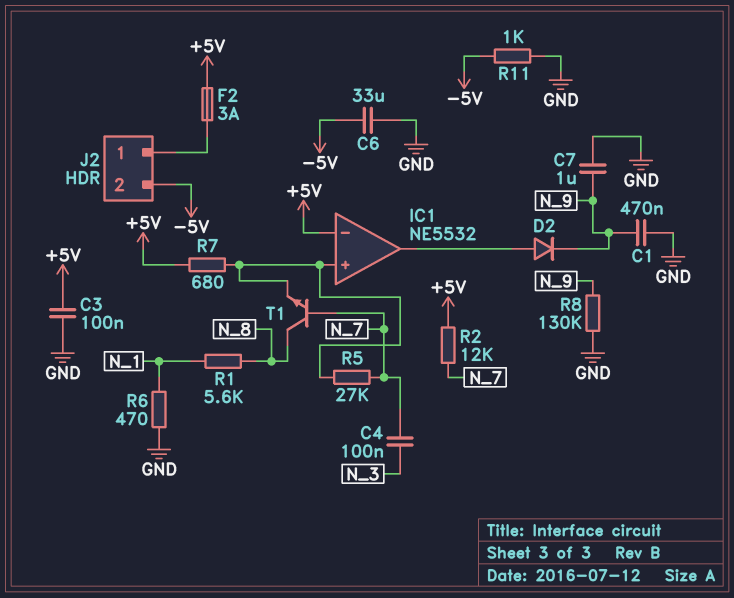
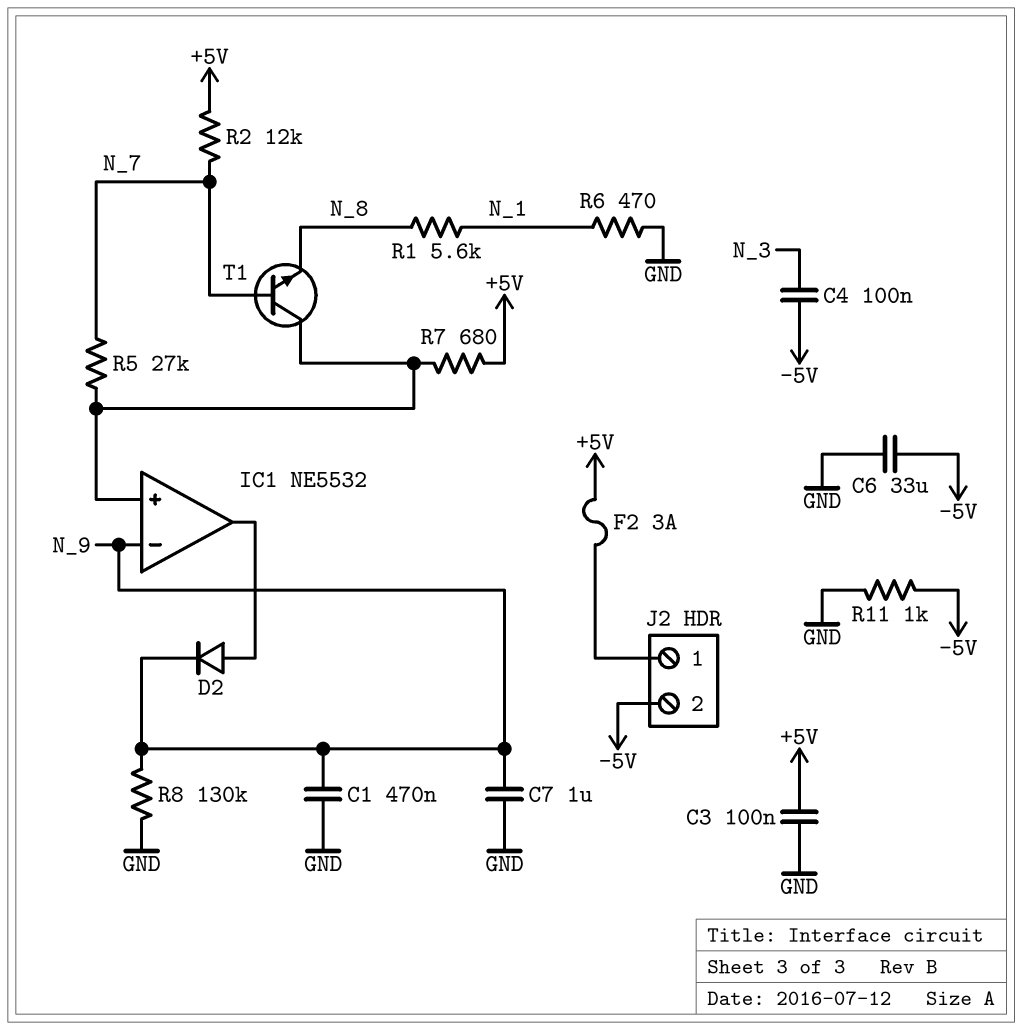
C4: 100nF (N_3, N_7) -> 100nF (-5V, N_3)
IC1 pin in-: +5V -> N_9
T1: NPN (B N_7, C N_8, E IC1/in+) -> NPN (B N_7, C IC1/in+, E N_8)

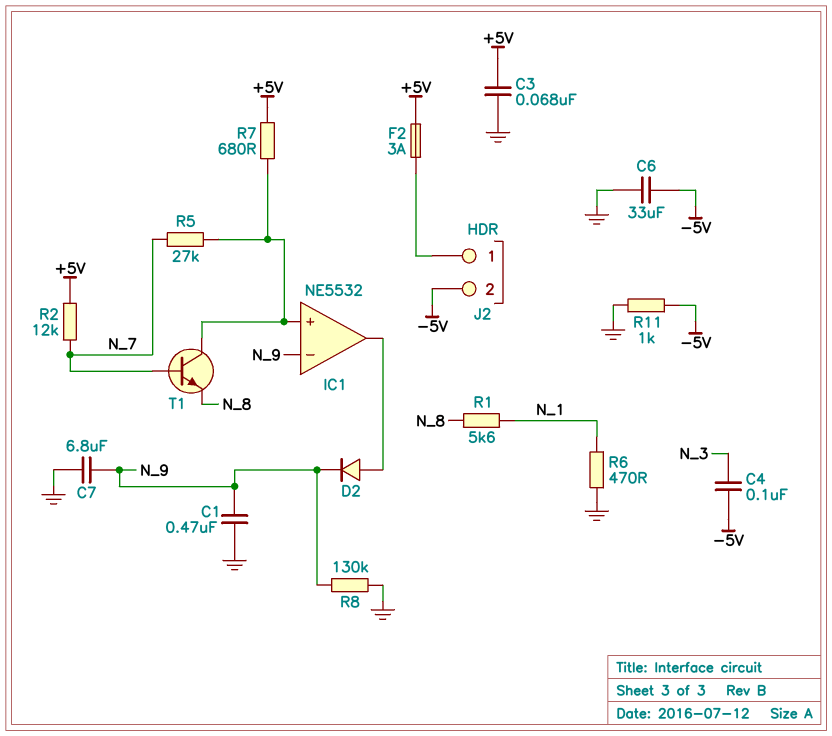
C3: 100nF (+5V, GND) -> 68nF (+5V, GND)
C7: 1uF (GND, N_9) -> 6.8uF (GND, N_9)

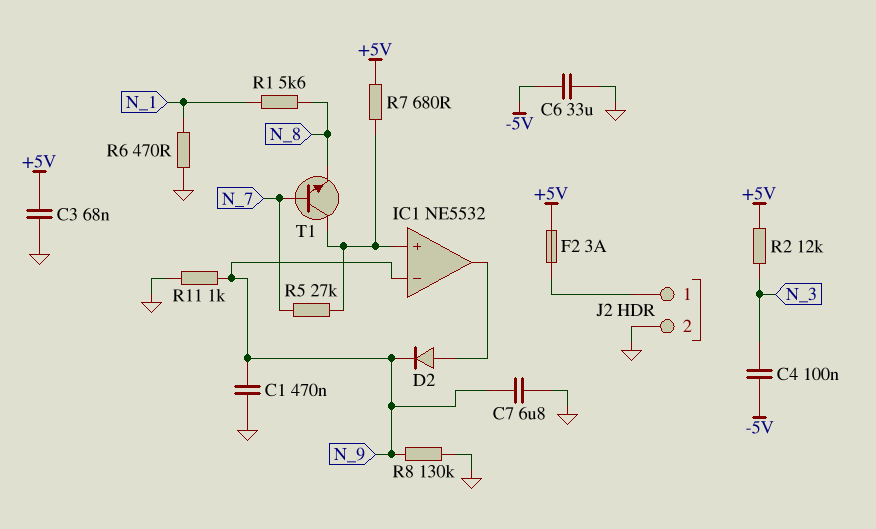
J2 pin 2: -5V -> GND
R2: 12k (+5V, N_7) -> 12k (+5V, N_3)
R11: 1k (-5V, GND) -> 1k (GND, N_9)

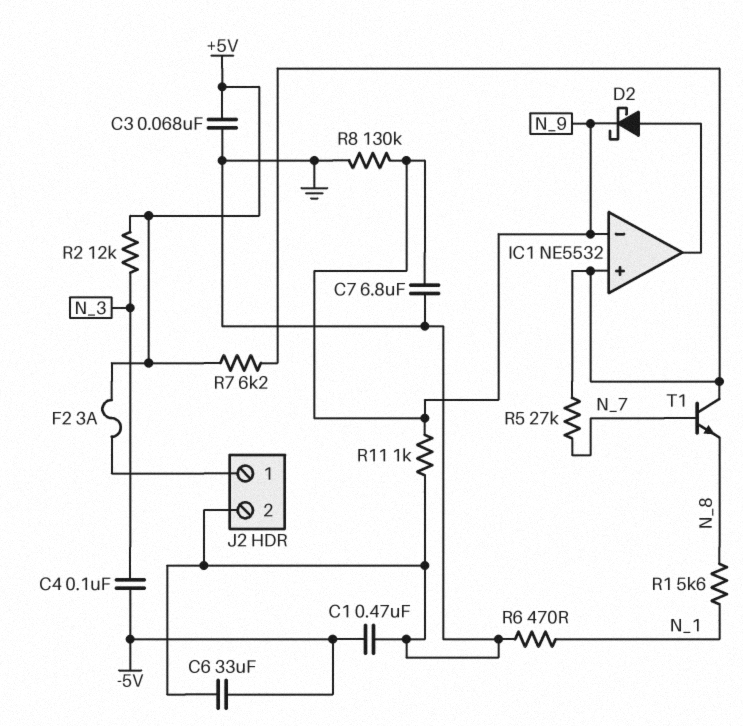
C1: 470nF (GND, N_9) -> 470nF (-5V, GND)
D2: diode (A IC1/out, K N_9) -> schottky (A IC1/out, K N_9)
R7: 680 (+5V, IC1/in+) -> 6.2k (+5V, IC1/in+)

